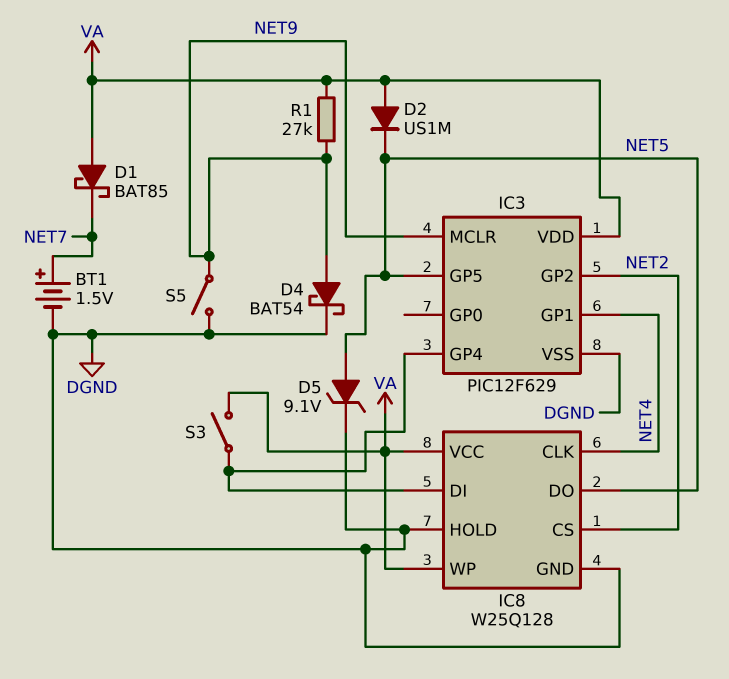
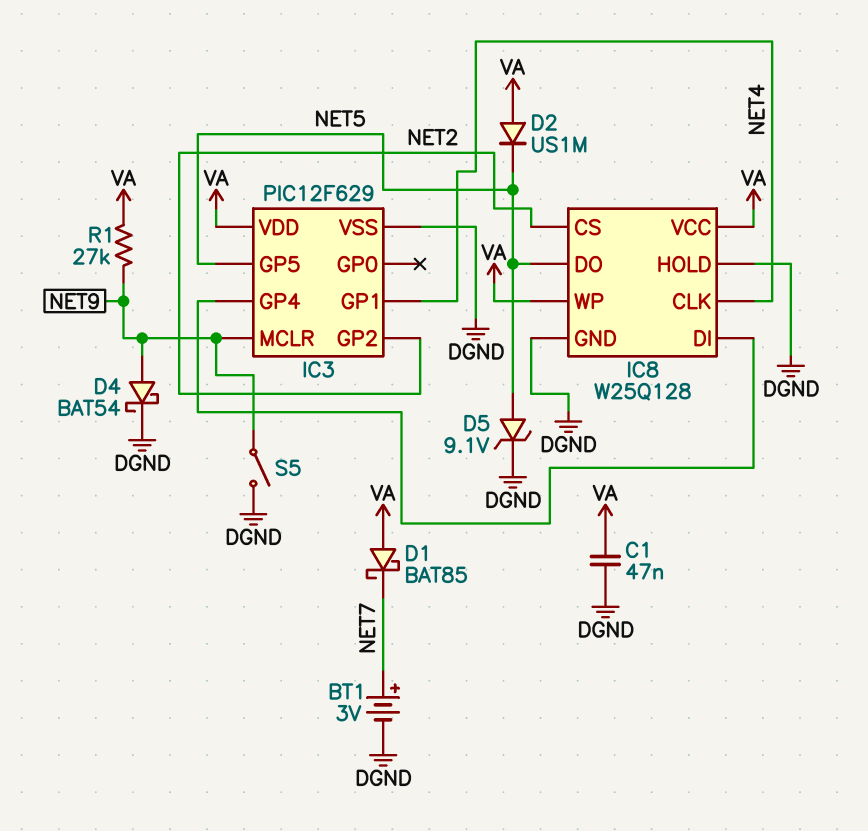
BT1: 1.5V (plus NET7, minus DGND) -> 3V (plus NET7, minus DGND)
C1: none -> 47nF (DGND, VA)
S3: switch (IC3/GP4, VA) -> none

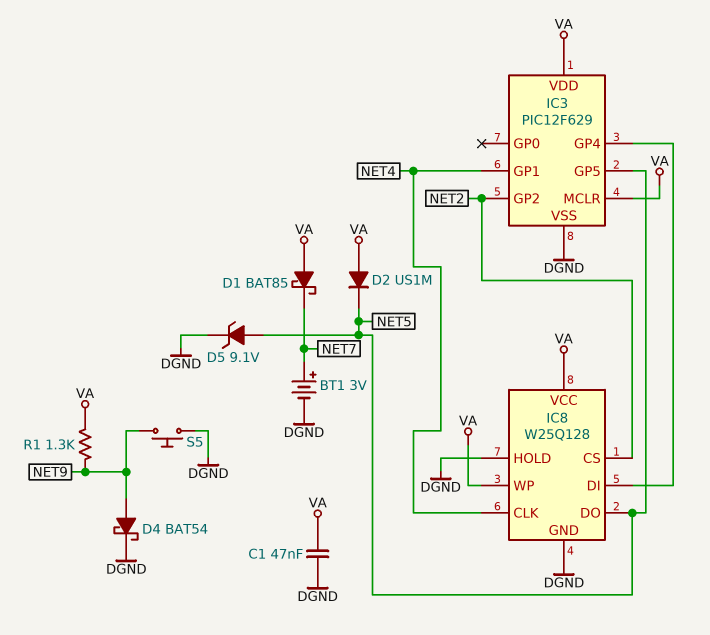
IC3 pin MCLR: NET9 -> VA
R1: 27k (NET9, VA) -> 1.3k (NET9, VA)
S5: switch (DGND, NET9) -> button (DGND, NET9)

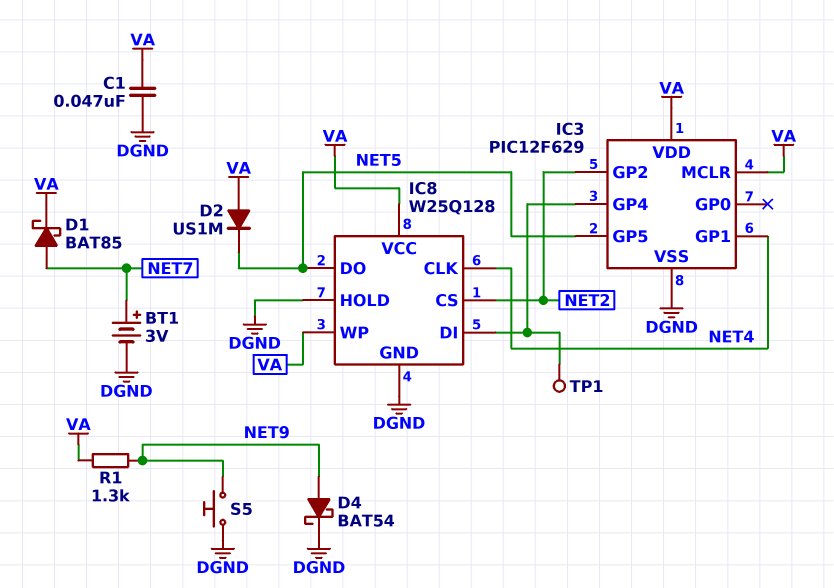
D1: schottky BAT85 (A VA, K NET7) -> schottky BAT85 (A NET7, K VA)
D5: zener 9.1V (A NET5, K DGND) -> none
TP1: none -> test point (IC3/GP4)

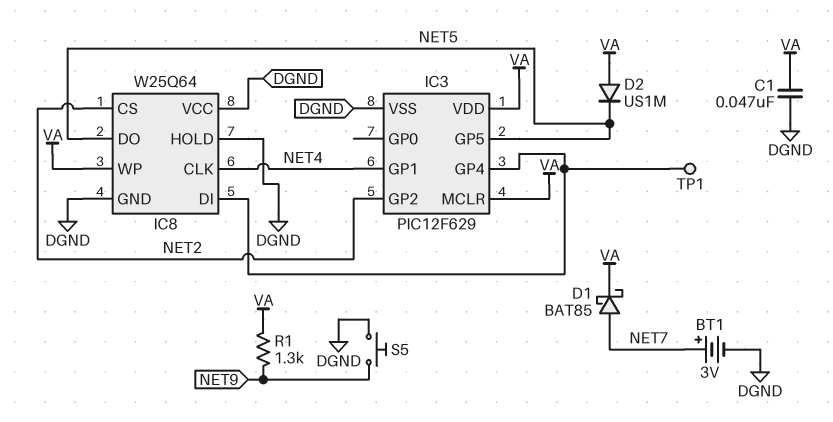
D4: schottky BAT54 (A NET9, K DGND) -> none
IC8: W25Q128 -> W25Q64
IC8 pin VCC: VA -> DGND

